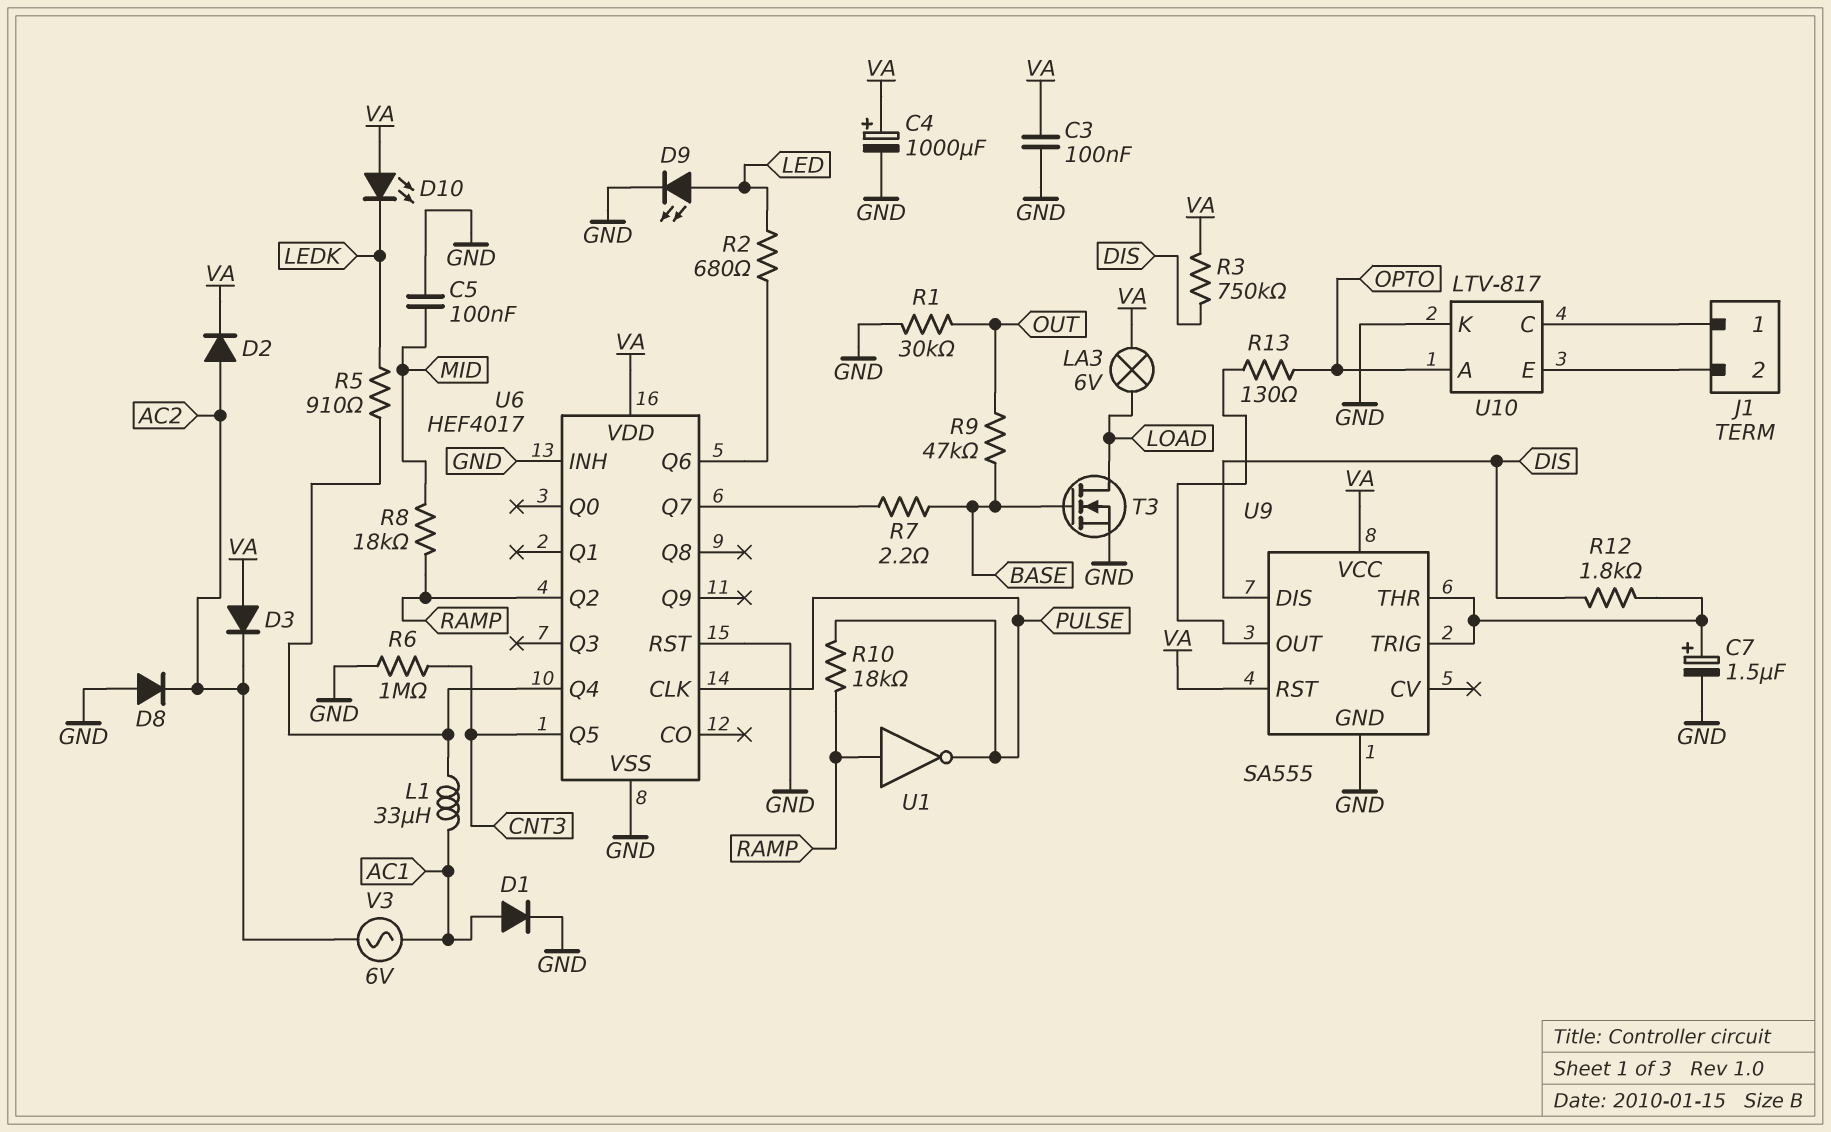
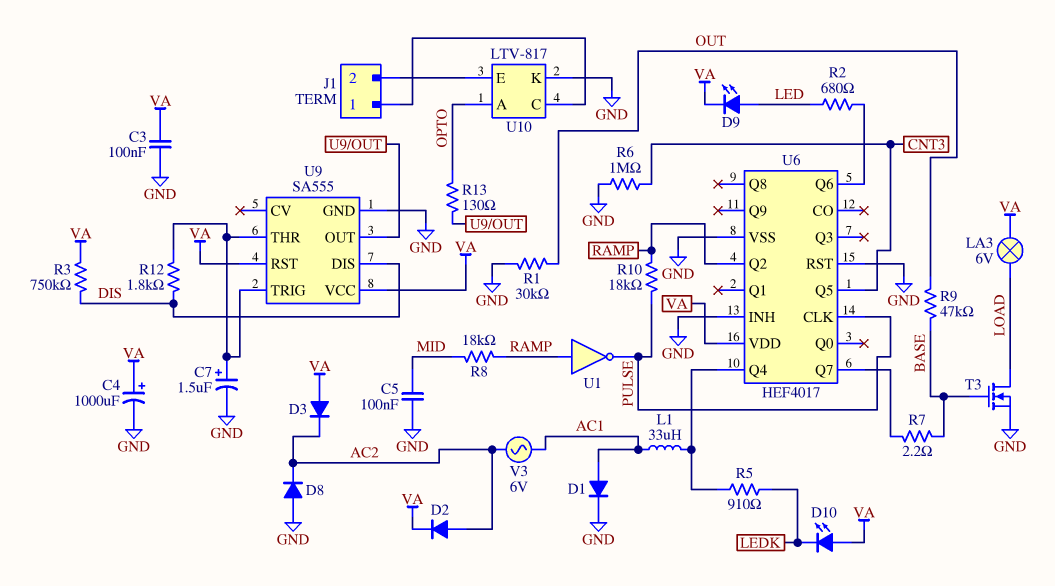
D9: LED (A LED, K GND) -> LED (A LED, K VA)

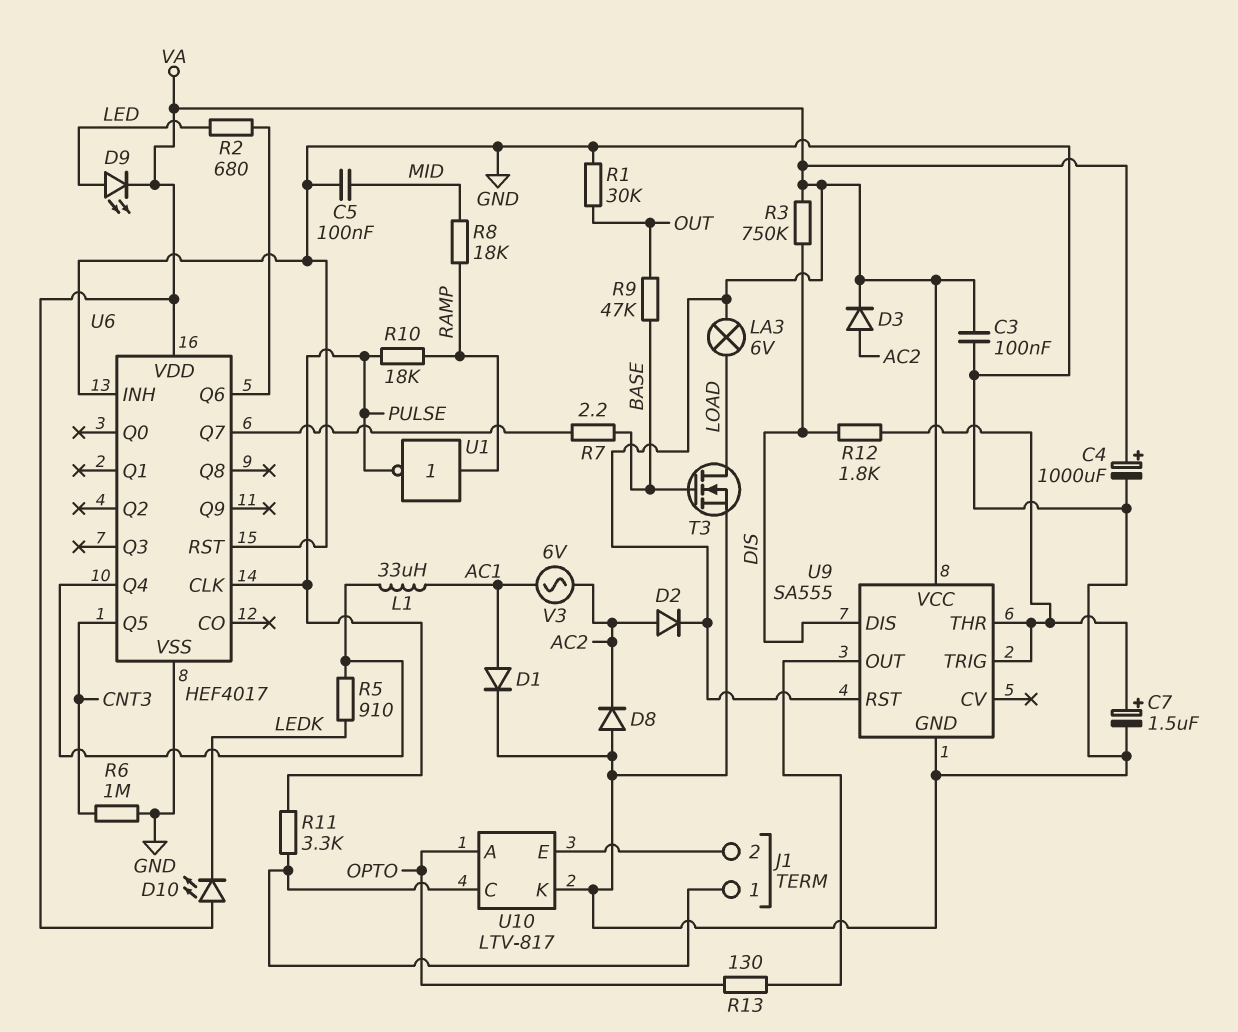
D3: diode (A VA, K AC2) -> diode (A AC2, K VA)
R11: none -> 3.3k (J1/1, PULSE)
U6 pin Q2: RAMP -> none

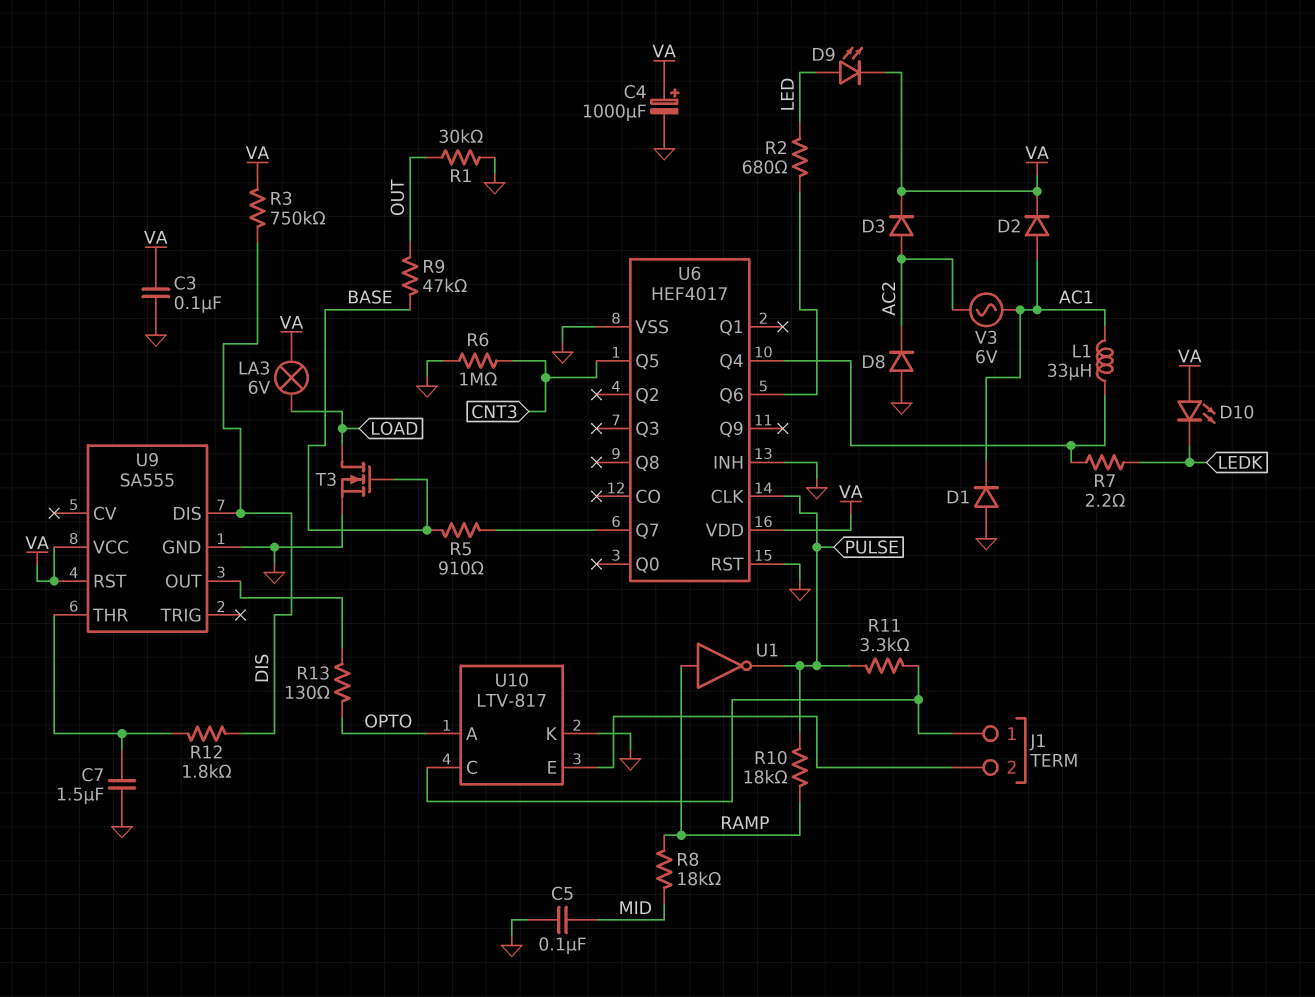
C7: 1.5uF (plus U9/THR, minus GND) -> 1.5uF (GND, U9/THR)
D1: diode (A AC1, K GND) -> diode (A GND, K AC1)
D2: diode (A AC2, K VA) -> diode (A AC1, K VA)
R5: 910 (LEDK, U6/Q4) -> 910 (BASE, U6/Q7)
R7: 2.2 (BASE, U6/Q7) -> 2.2 (LEDK, U6/Q4)
U9 pin TRIG: U9/THR -> none

